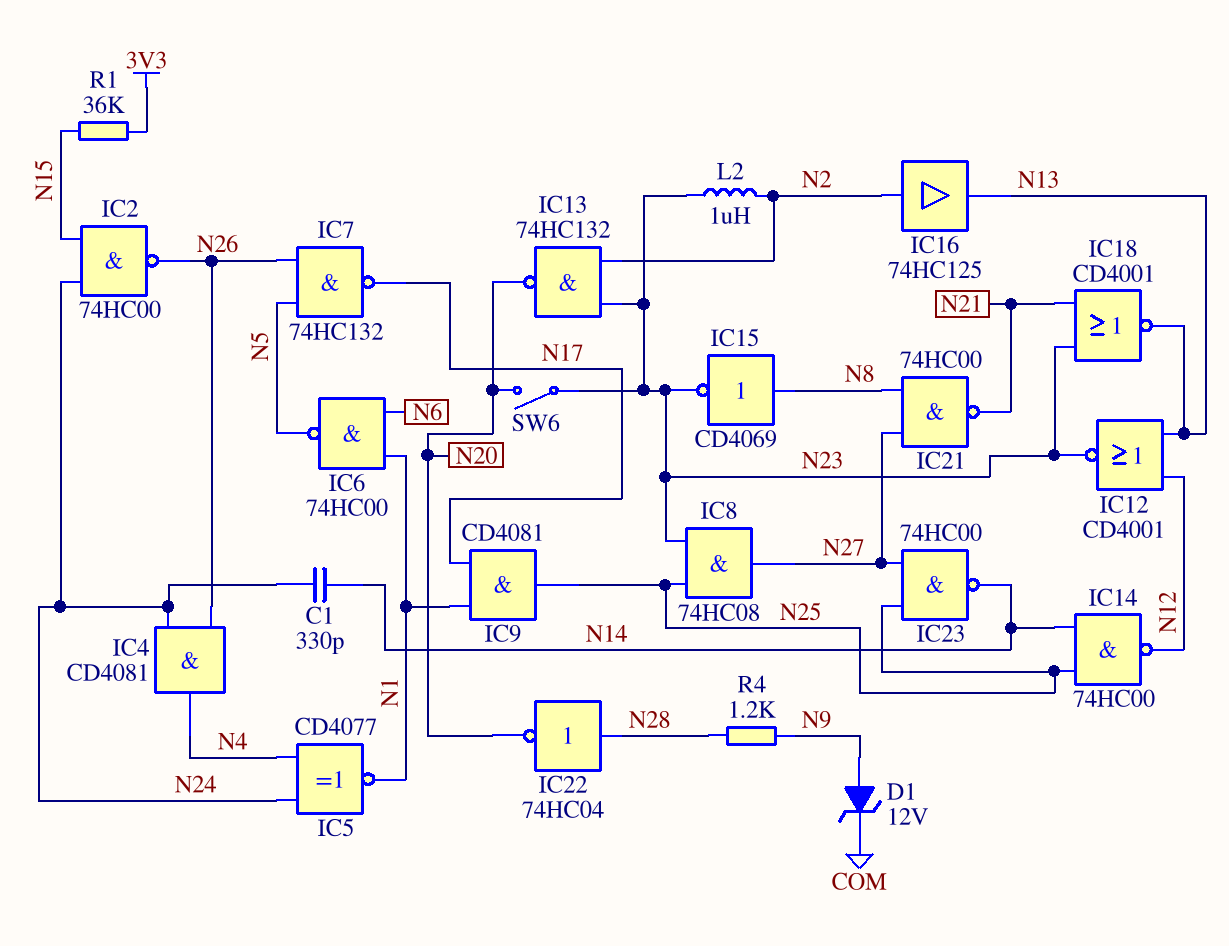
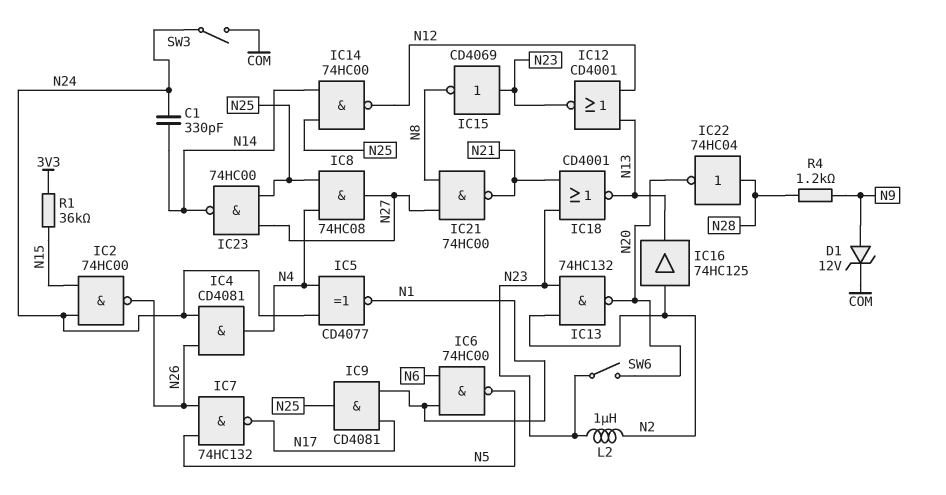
IC8: AND 74HC08 (in N23, in N25, out N27) -> AND 74HC08 (in N4, in N25, out N27)
IC15: NOT CD4069 (in N8, out N23) -> NOT CD4069 (in N23, out N8)
SW3: none -> switch (COM, N24)

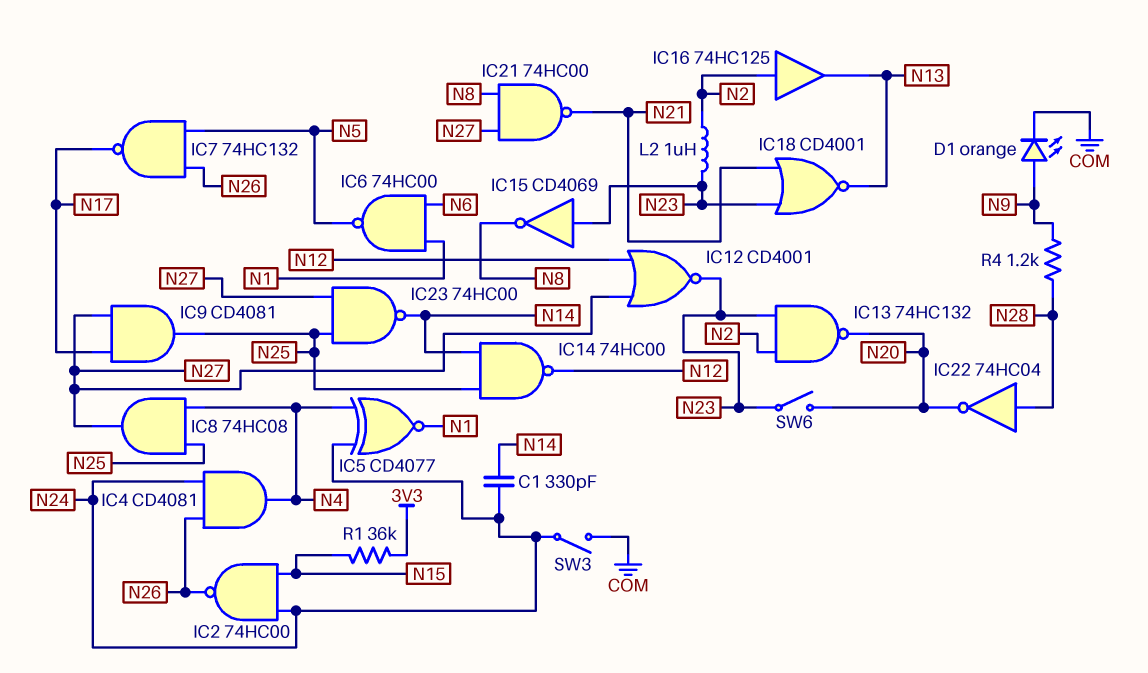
D1: zener 12V (A N9, K COM) -> LED orange (A N9, K COM)
IC9: AND CD4081 (in N1, in N17, out N25) -> AND CD4081 (in N17, in N27, out N25)
IC12: NOR CD4001 (in N12, in N13, out N23) -> NOR CD4001 (in N12, in N27, out N23)

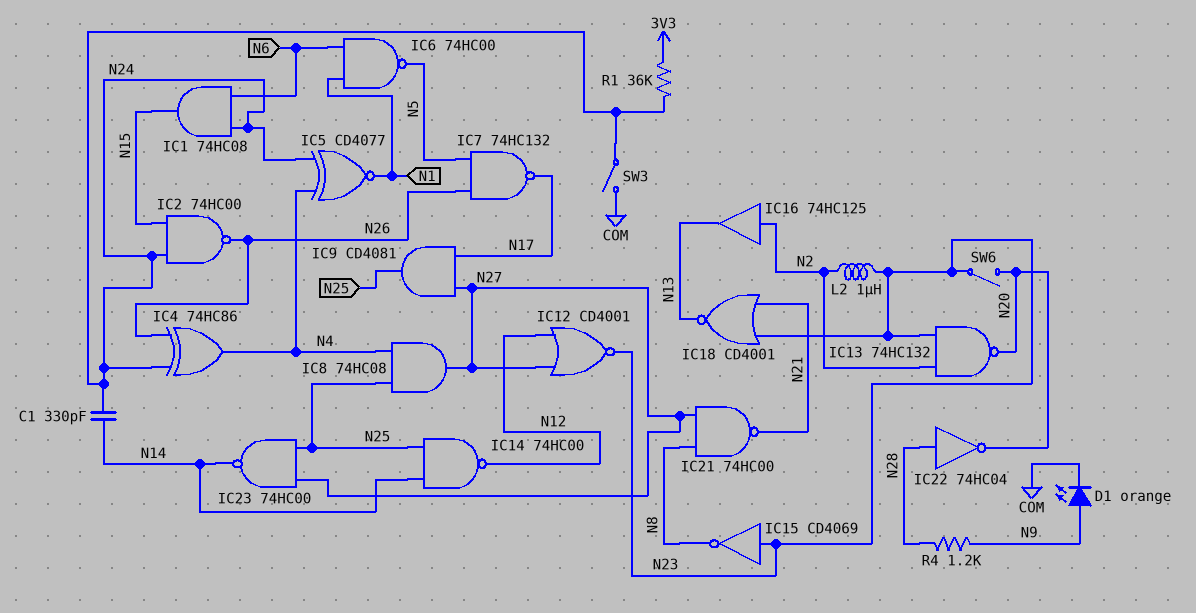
IC1: none -> AND 74HC08 (in N6, in N24, out N15)
IC4: AND CD4081 (in N24, in N26, out N4) -> XOR 74HC86 (in N24, in N26, out N4)
R1: 36k (3V3, N15) -> 36k (3V3, N24)

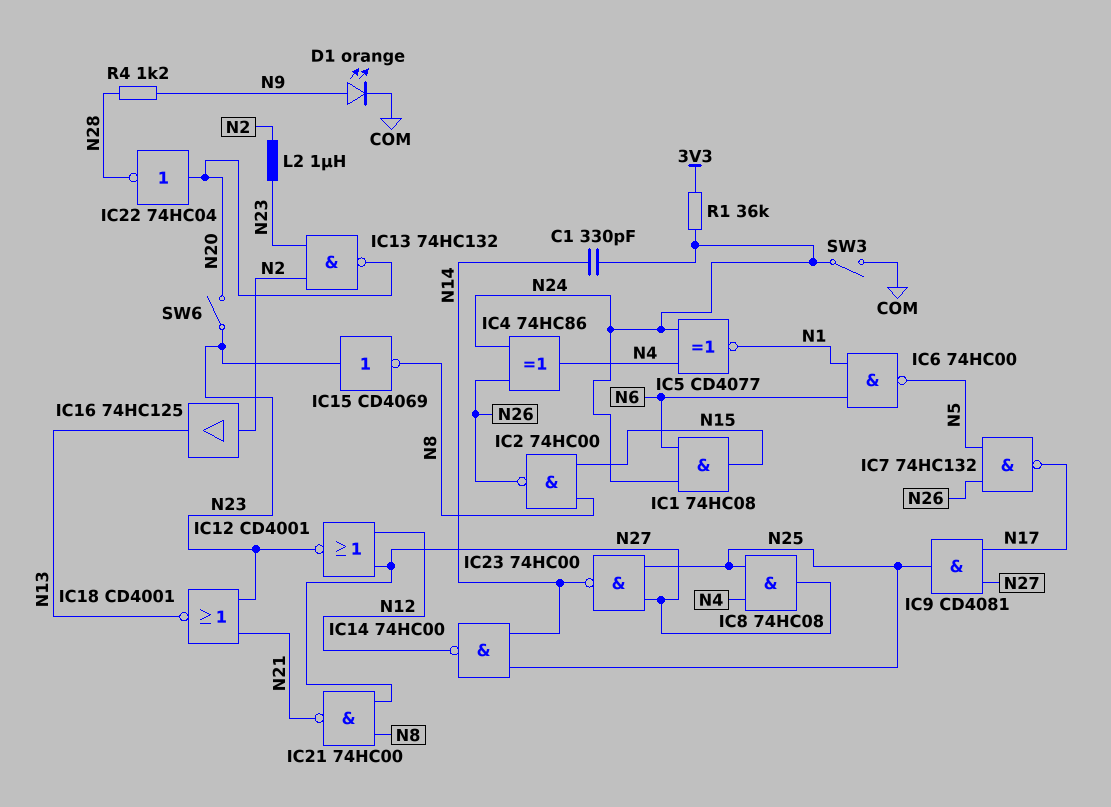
IC2: NAND 74HC00 (in N15, in N24, out N26) -> NAND 74HC00 (in N8, in N15, out N26)
IC22: NOT 74HC04 (in N28, out N20) -> NOT 74HC04 (in N20, out N28)

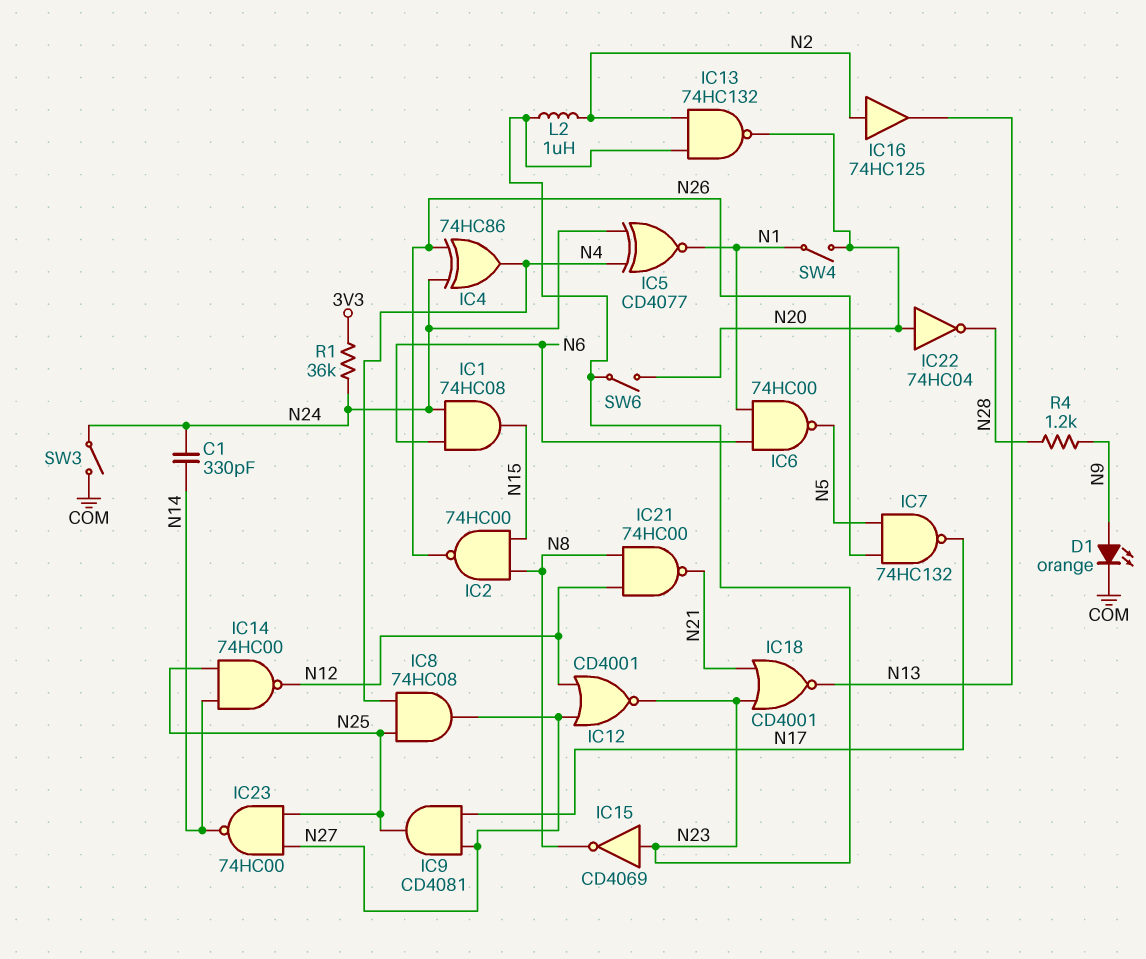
IC21: NAND 74HC00 (in N8, in N27, out N21) -> NAND 74HC00 (in N8, in N12, out N21)
SW4: none -> switch (N1, N20)

